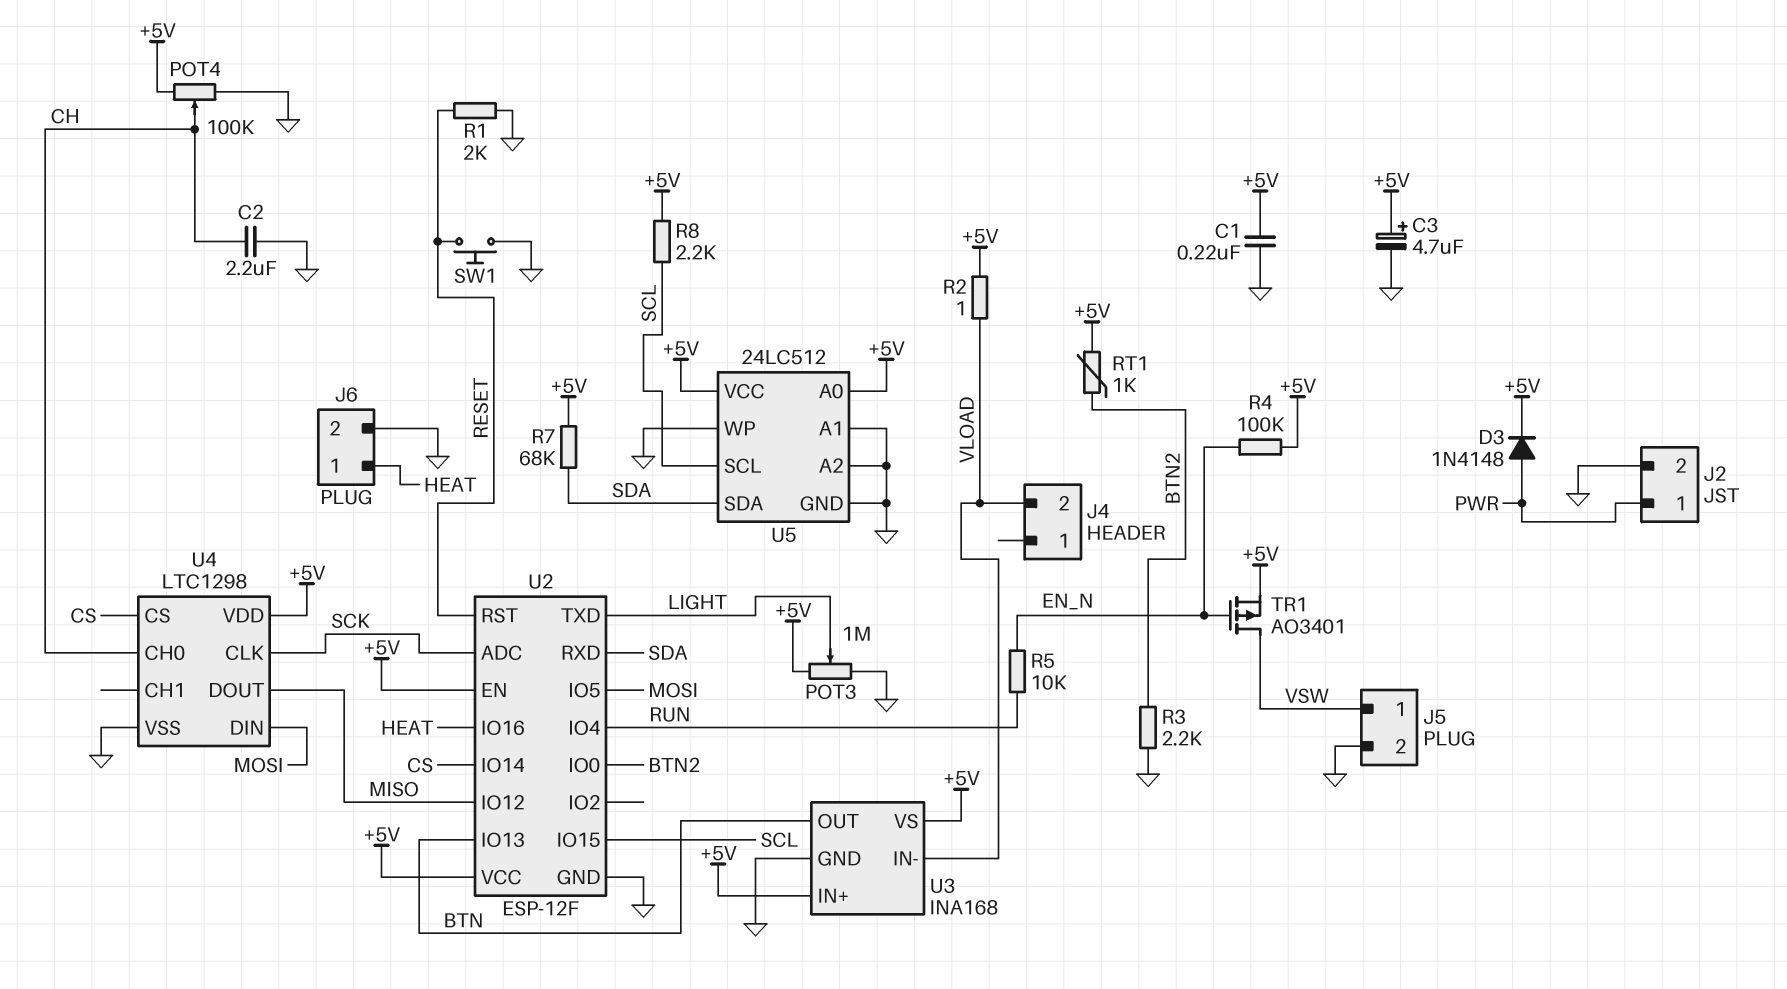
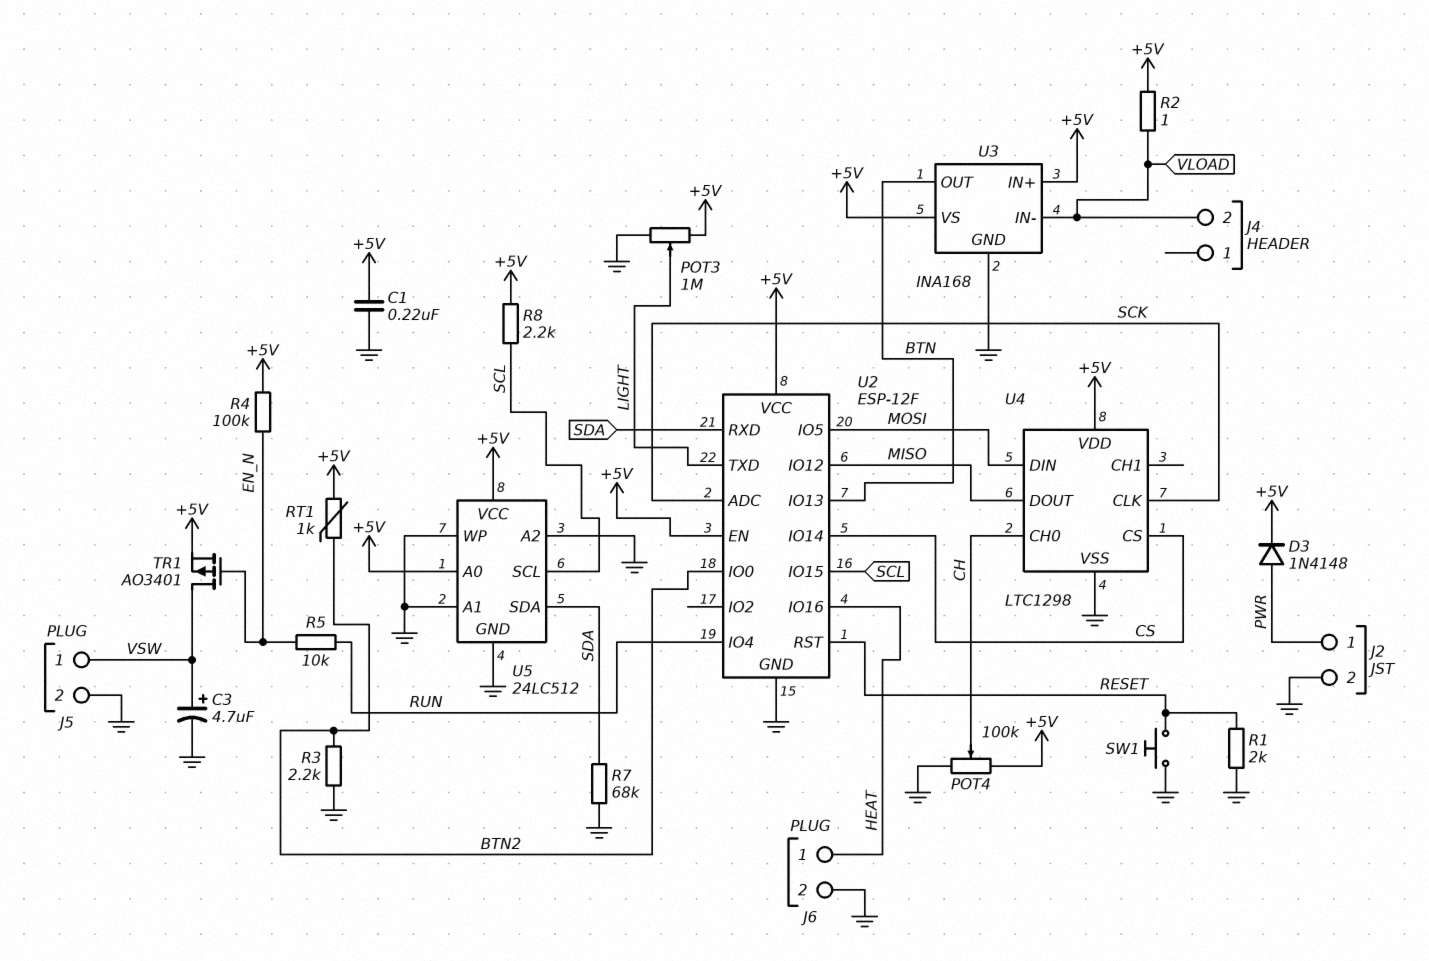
C2: 2.2uF (CH, GND) -> none
C3: 4.7uF (plus +5V, minus GND) -> 4.7uF (plus VSW, minus GND)
R7: 68k (+5V, SDA) -> 68k (GND, SDA)

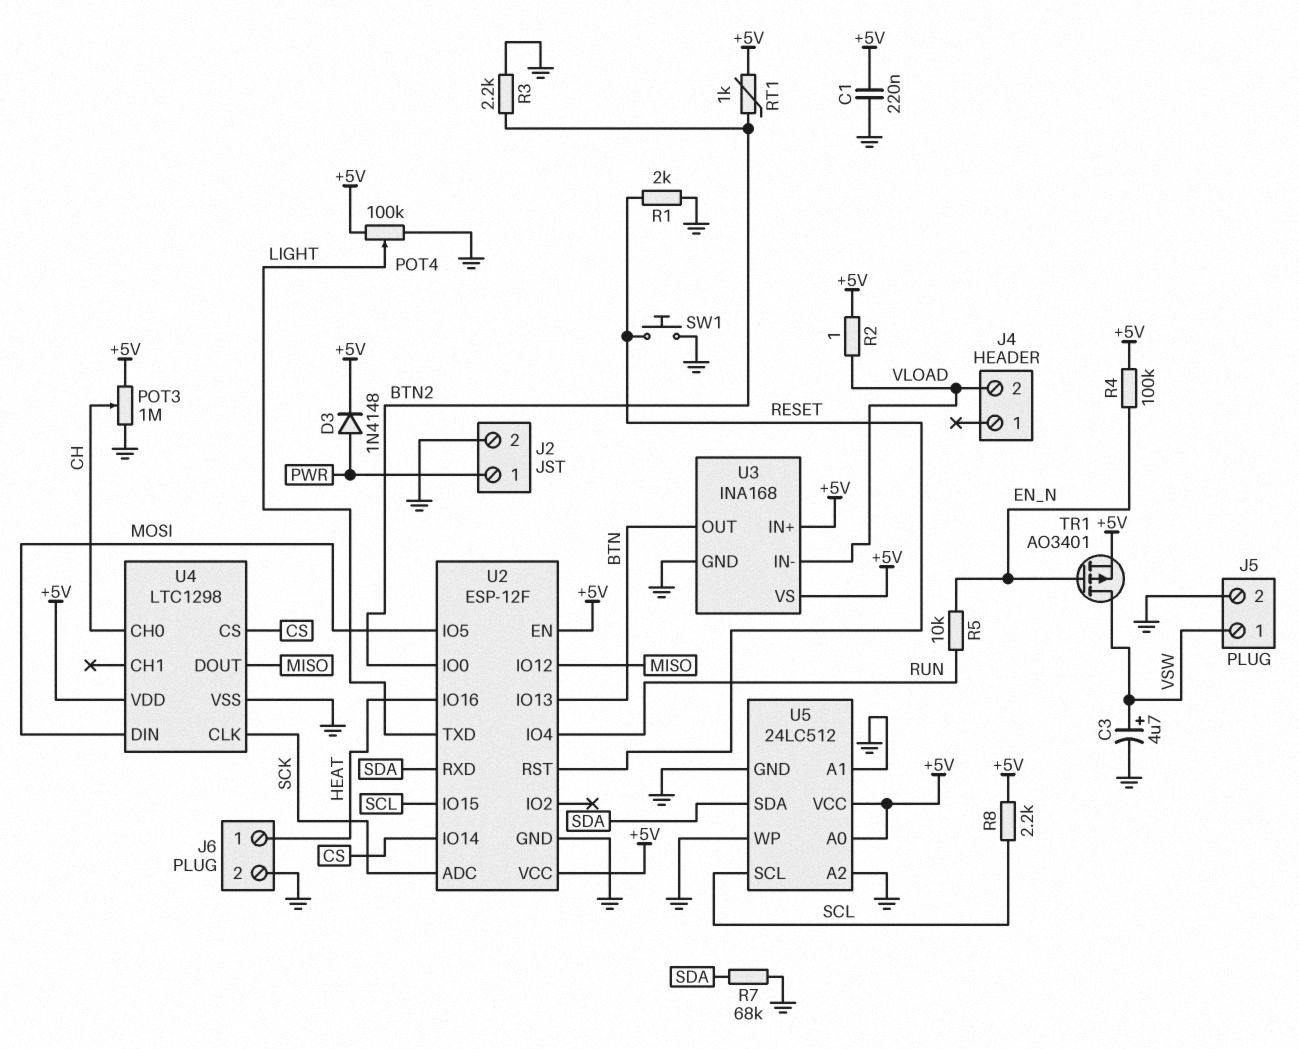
POT3: 1M (+5V, GND, wiper LIGHT) -> 1M (+5V, GND, wiper CH)
POT4: 100k (+5V, GND, wiper CH) -> 100k (+5V, GND, wiper LIGHT)

